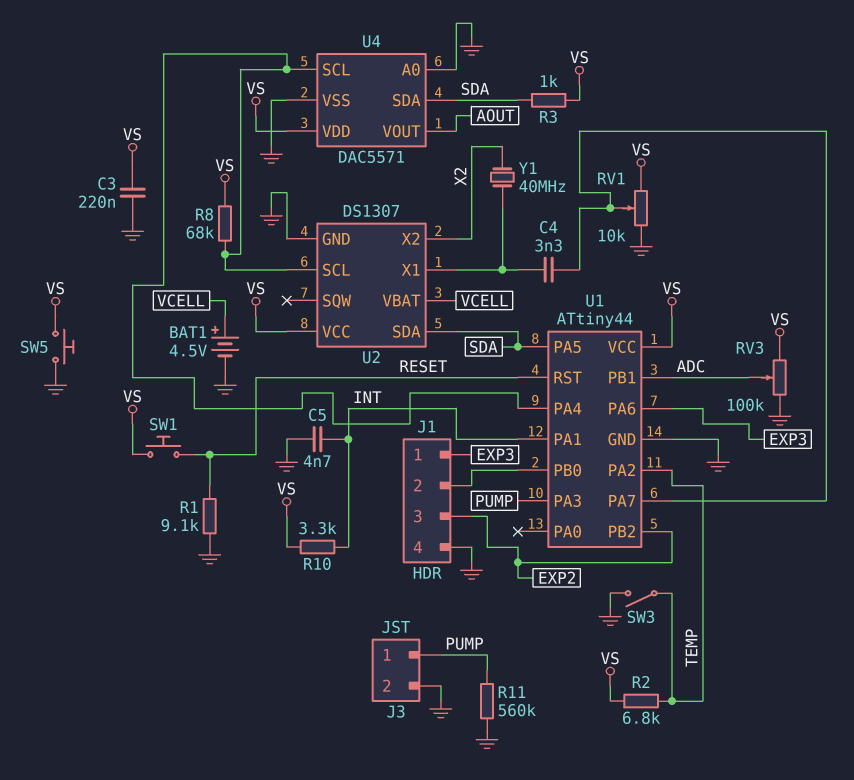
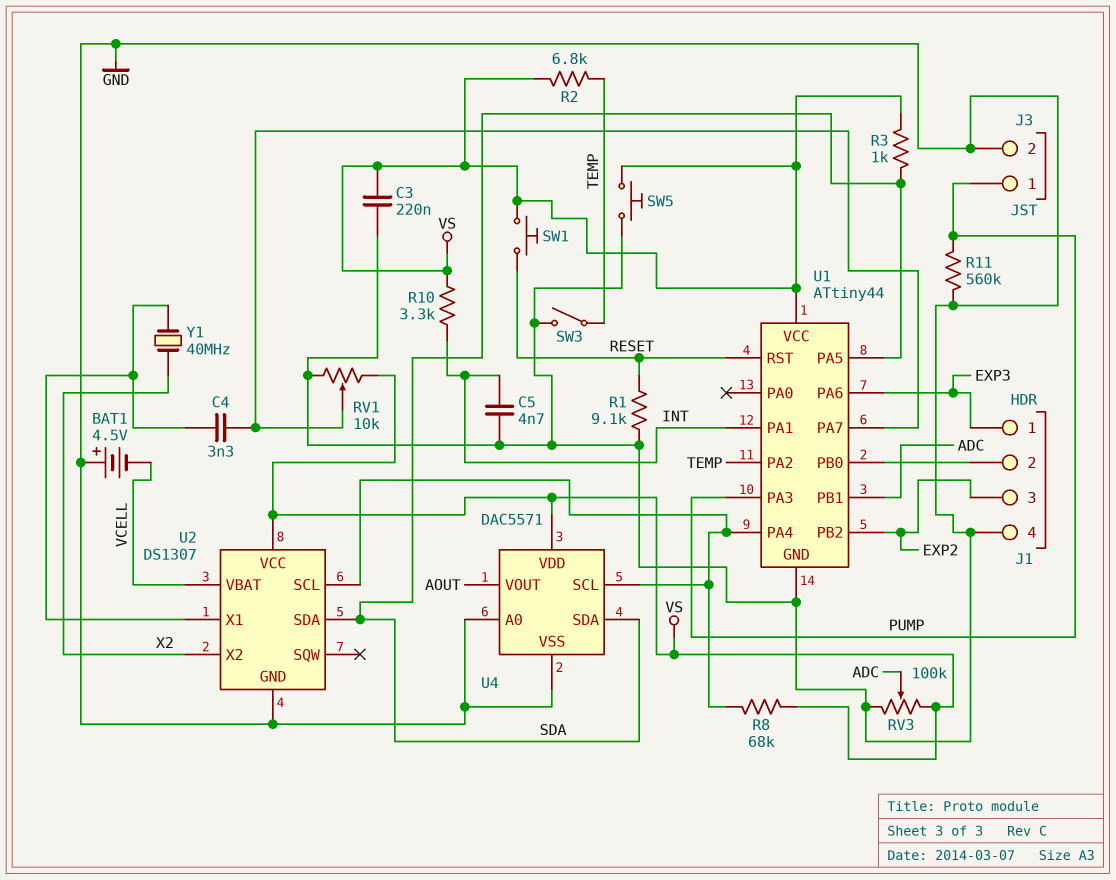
BAT1: 4.5V (plus VCELL, minus GND) -> 4.5V (plus GND, minus VCELL)

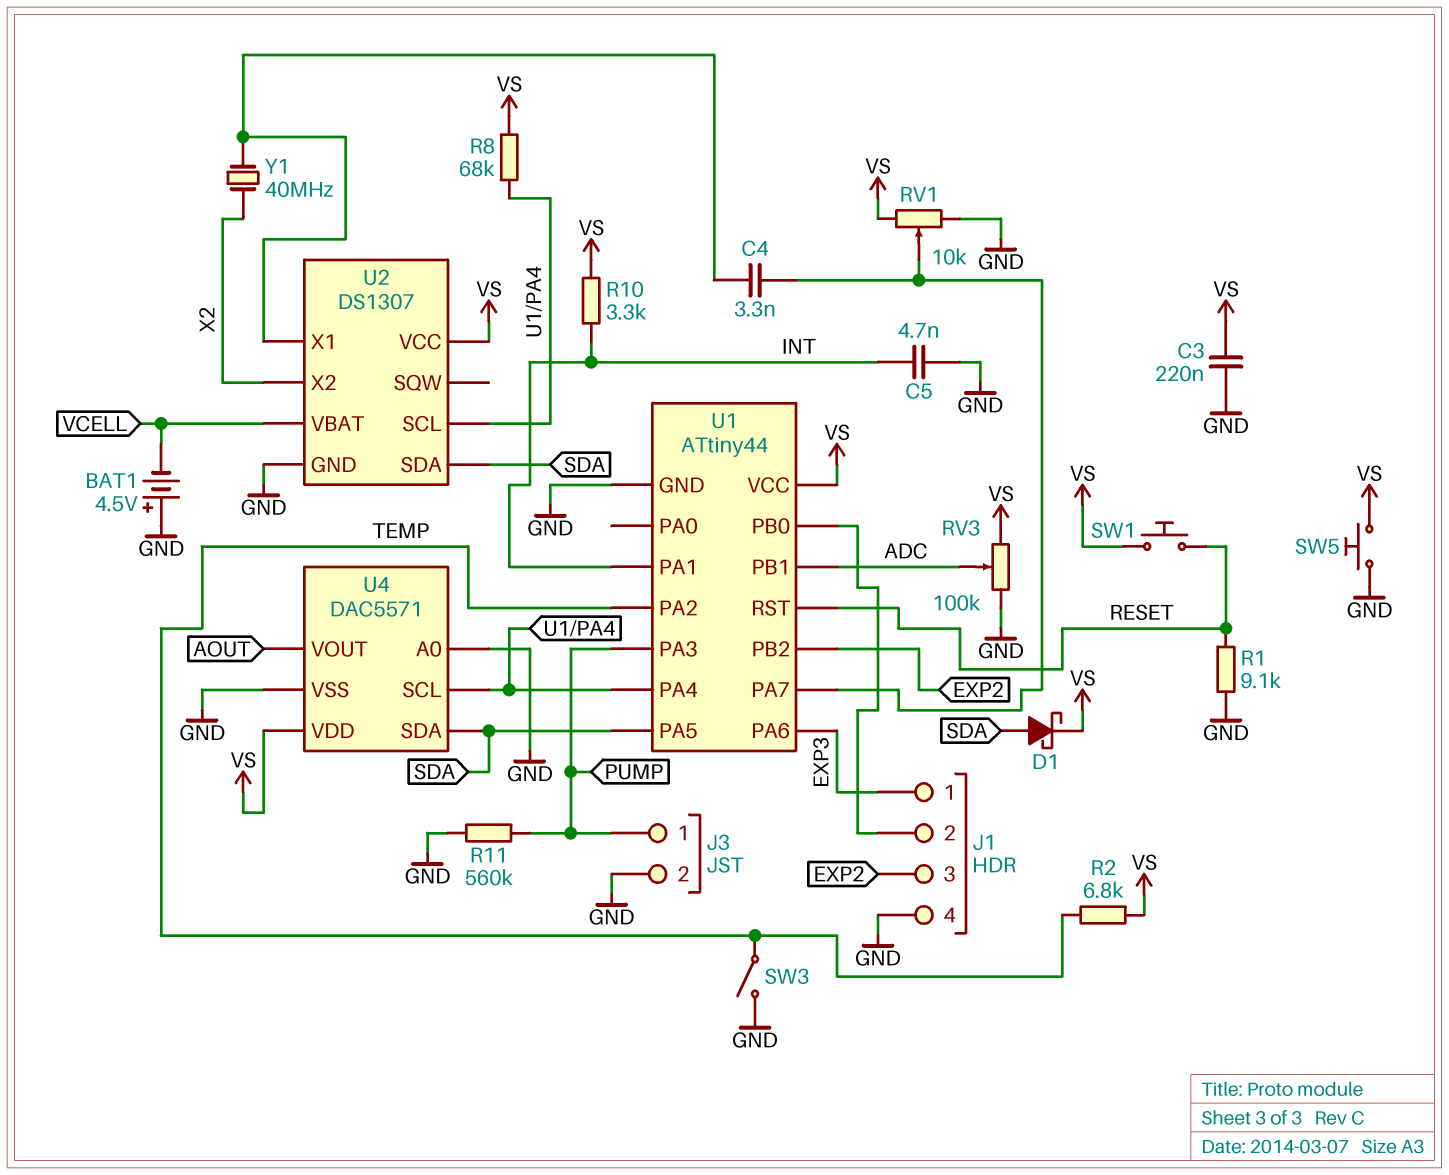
D1: none -> schottky (A SDA, K VS)
R3: 1k (SDA, VS) -> none

